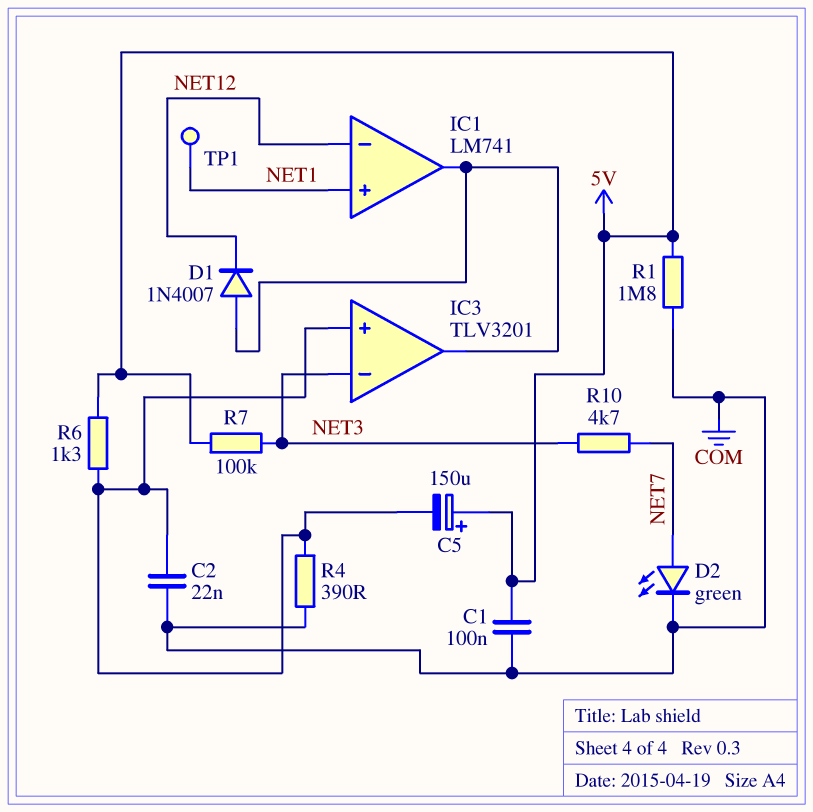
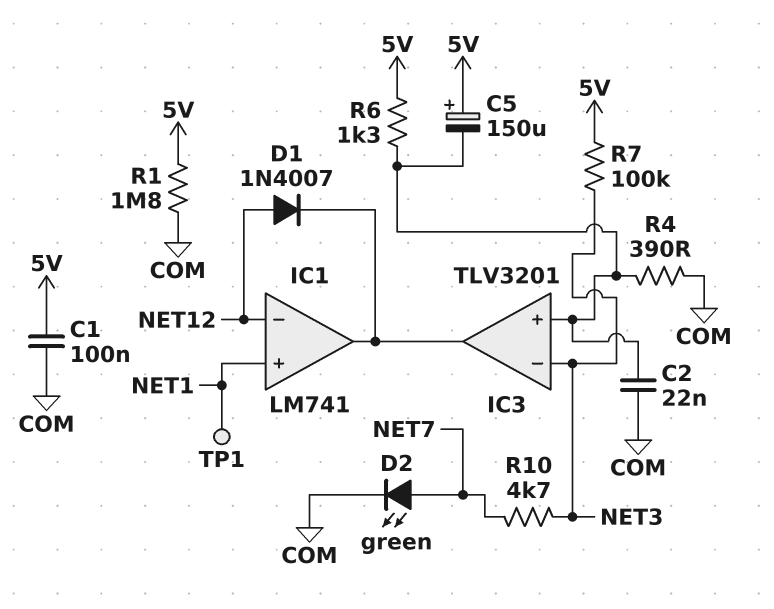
D1: diode 1N4007 (A IC1/out, K NET12) -> diode 1N4007 (A NET12, K IC1/out)

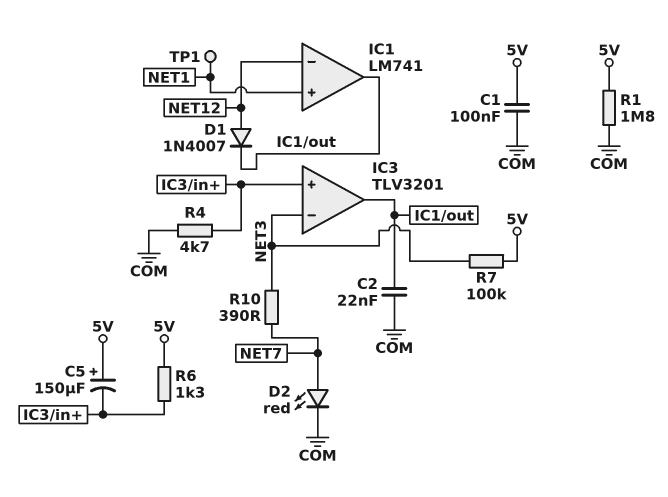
C2: 22nF (COM, IC3/in+) -> 22nF (COM, IC1/out)
D2: LED green (A NET7, K COM) -> LED red (A NET7, K COM)
R4: 390 (COM, IC3/in+) -> 4.7k (COM, IC3/in+)
R10: 4.7k (NET3, NET7) -> 390 (NET3, NET7)

